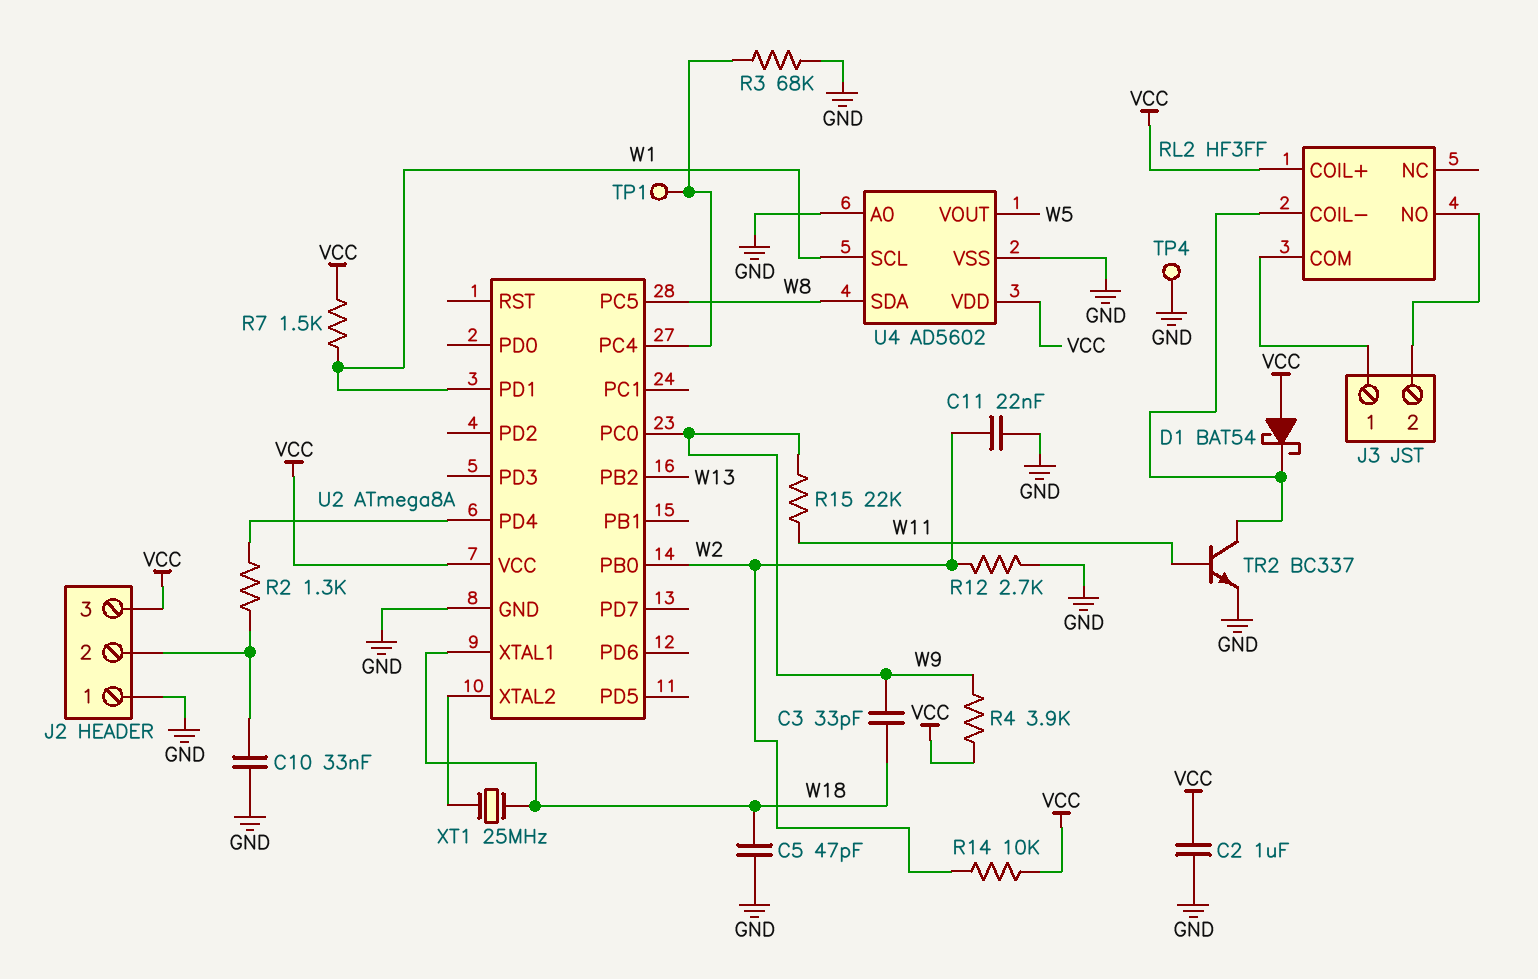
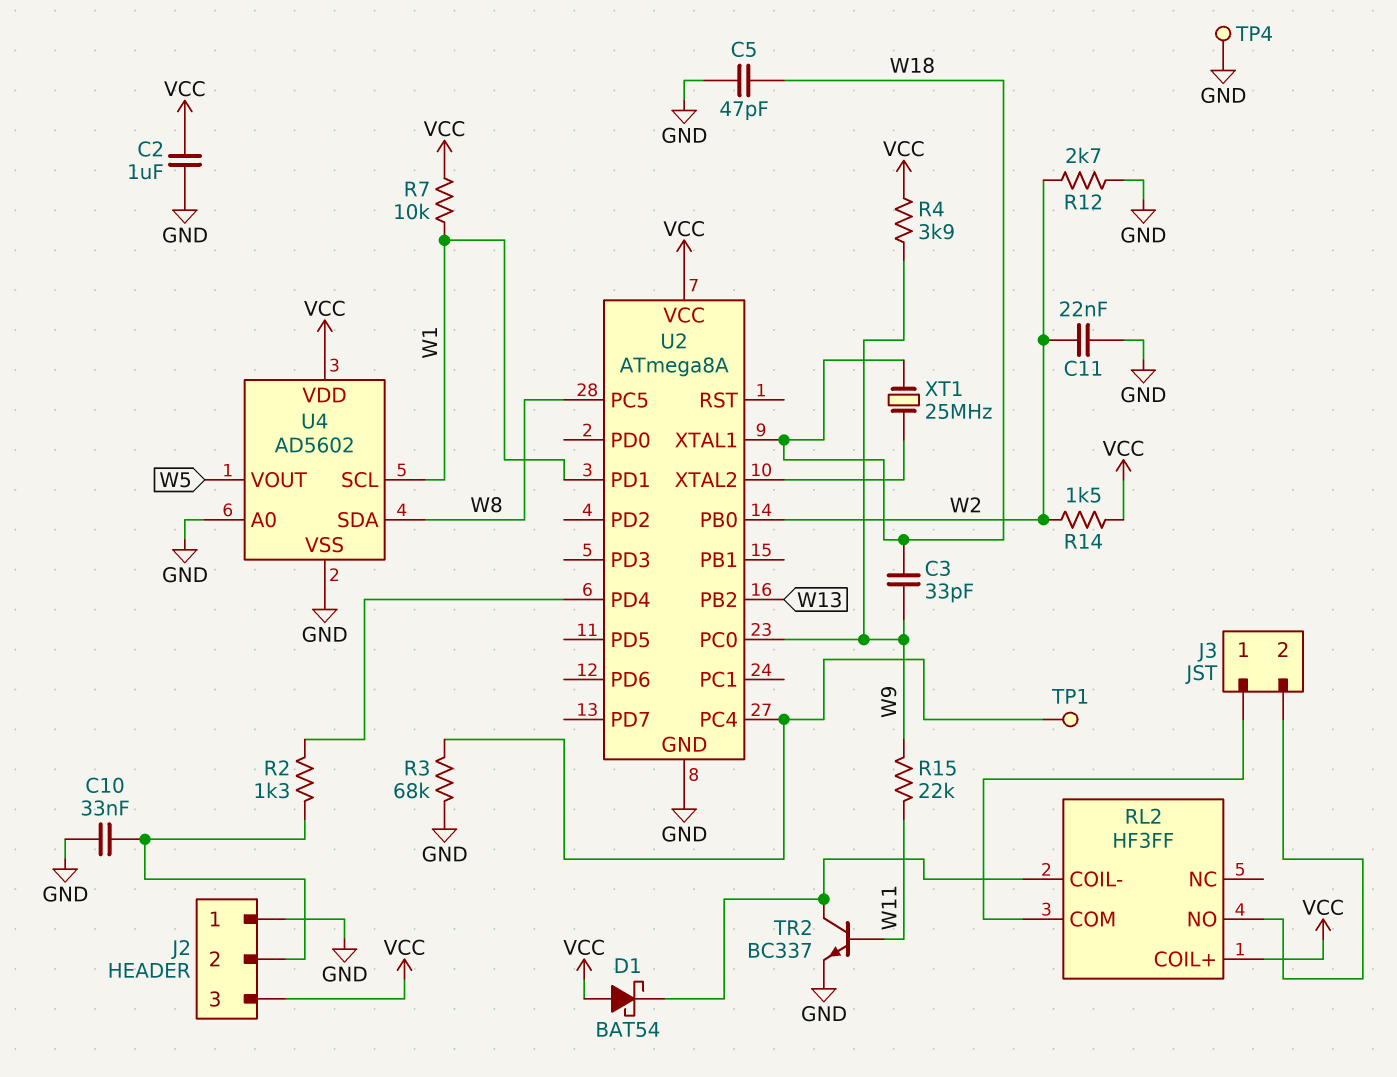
R7: 1.5k (VCC, W1) -> 10k (VCC, W1)
R14: 10k (VCC, W2) -> 1.5k (VCC, W2)

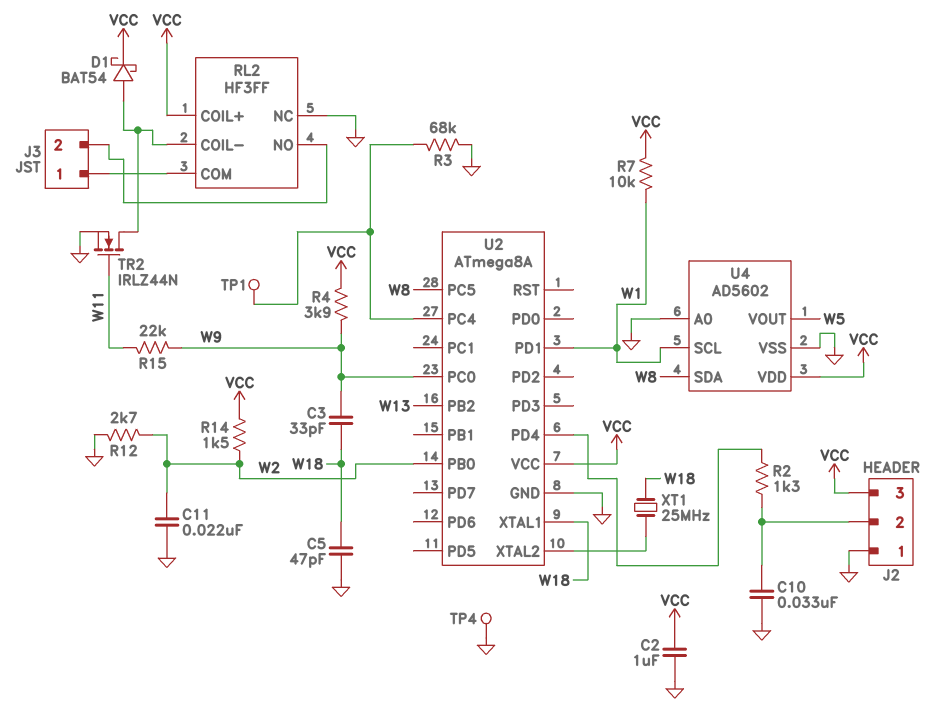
D1: schottky BAT54 (A VCC, K RL2/COIL-) -> schottky BAT54 (A RL2/COIL-, K VCC)
RL2 pin NC: none -> GND
TR2: NPN BC337 (B W11, C RL2/COIL-, E GND) -> NMOS IRLZ44N (G W11, D RL2/COIL-, S GND)

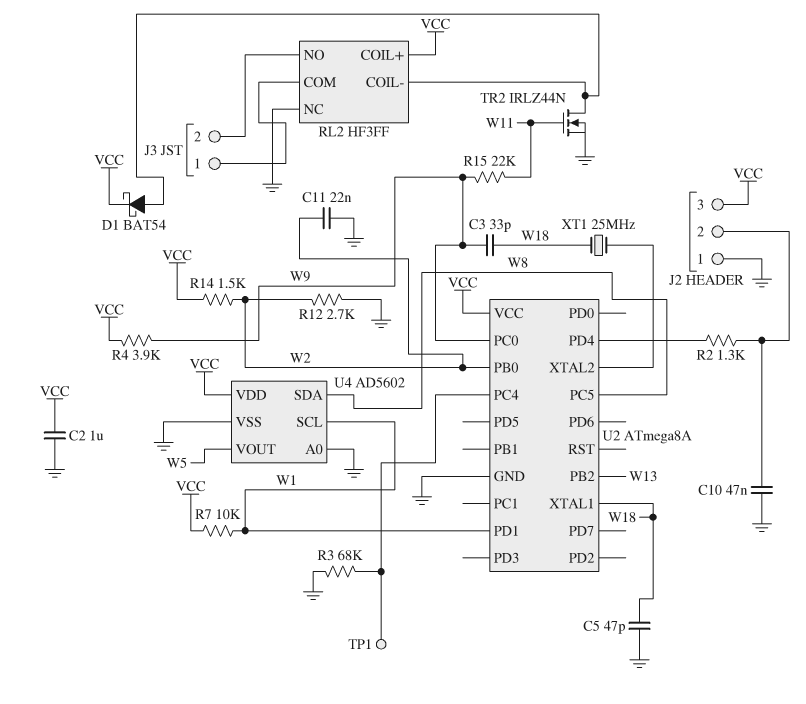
C10: 33nF (GND, J2/2) -> 47nF (GND, J2/2)
TP4: test point (GND) -> none

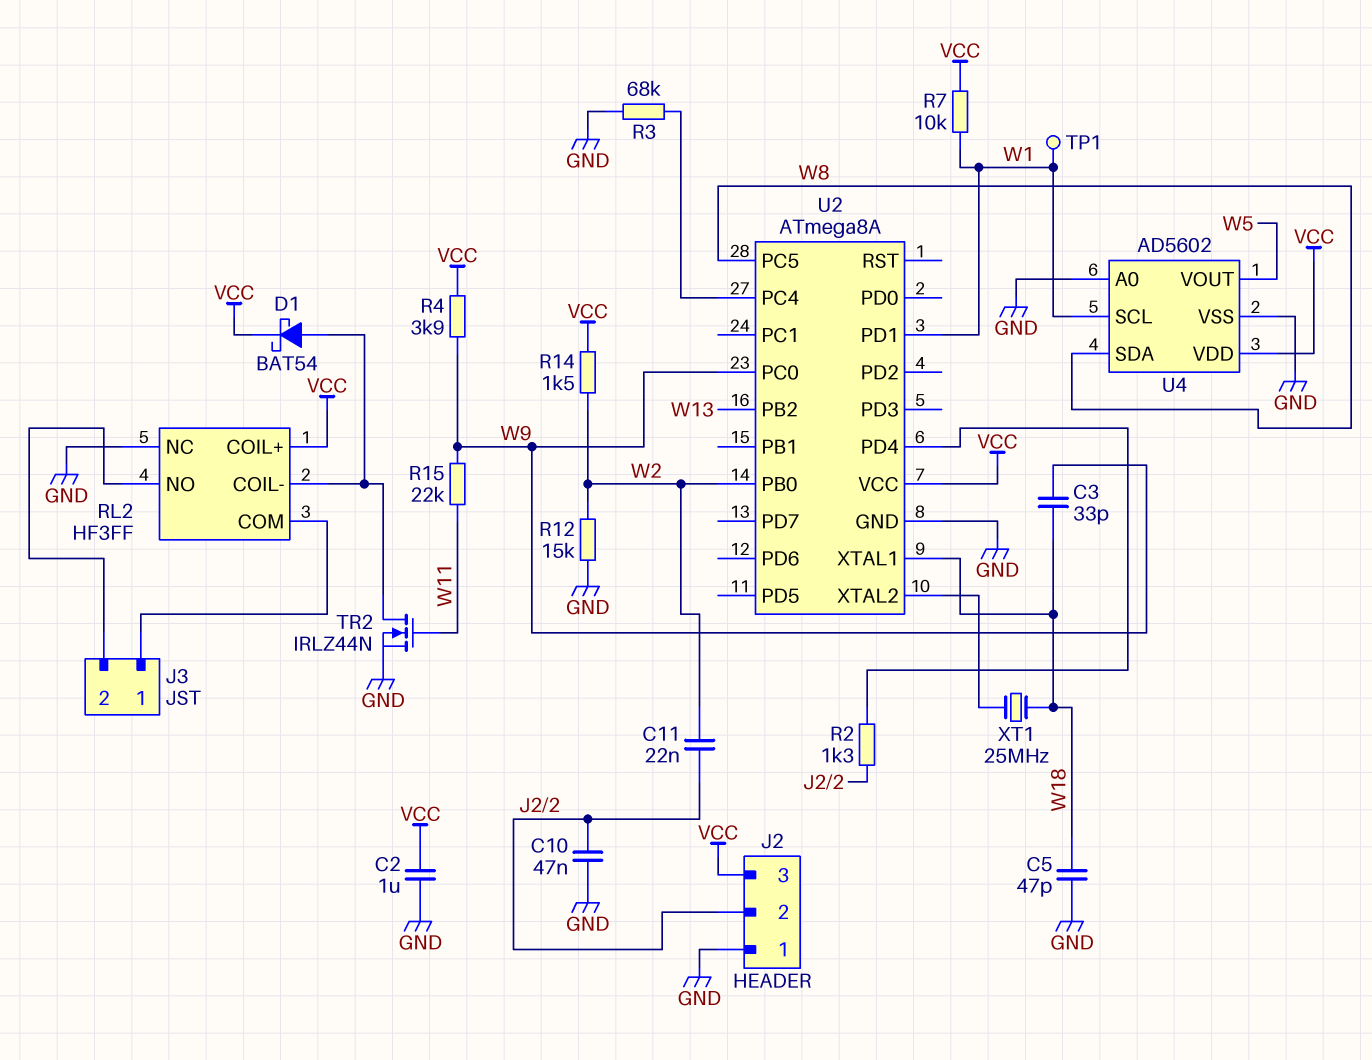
C11: 22nF (GND, W2) -> 22nF (J2/2, W2)
R12: 2.7k (GND, W2) -> 15k (GND, W2)
TP1: test point (U2/PC4) -> test point (W1)

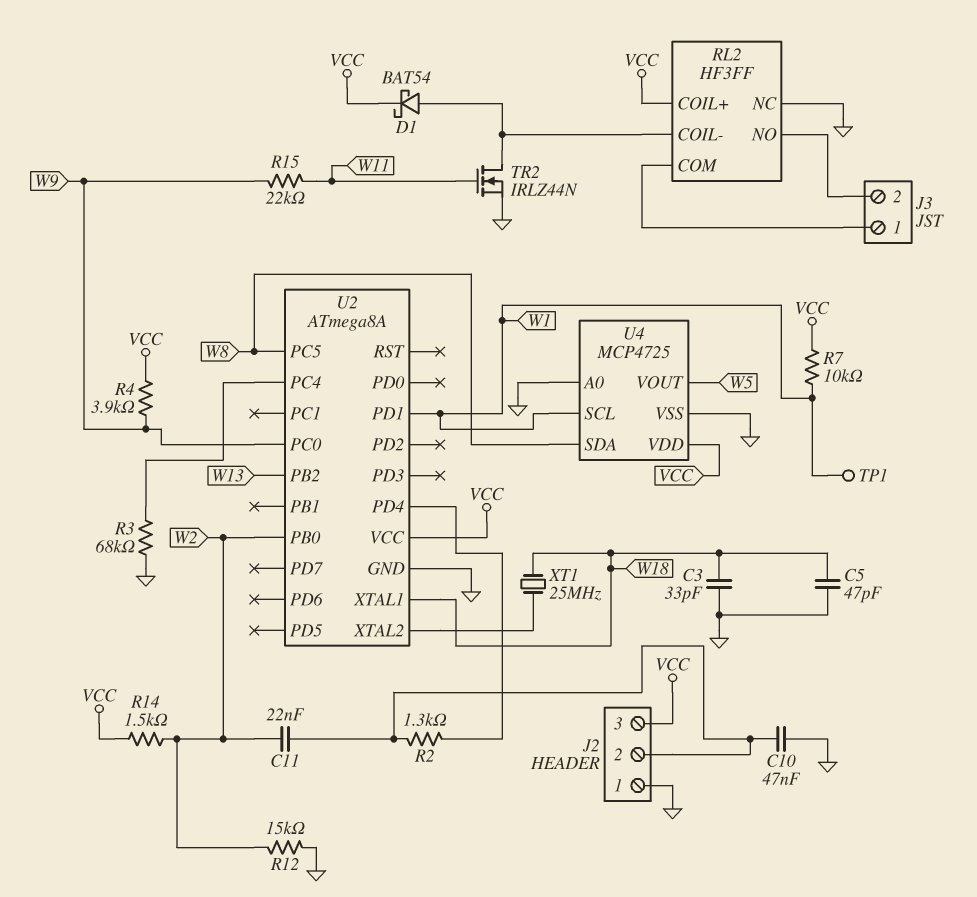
C2: 1uF (GND, VCC) -> none
C3: 33pF (W9, W18) -> 33pF (GND, W18)
U4: AD5602 -> MCP4725

